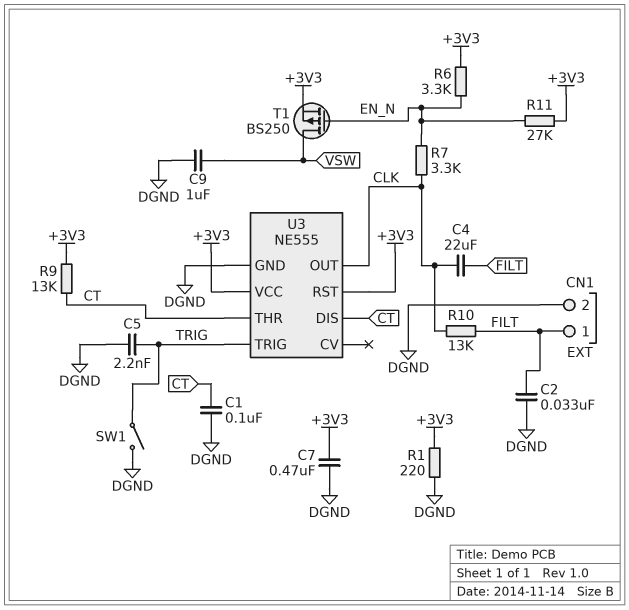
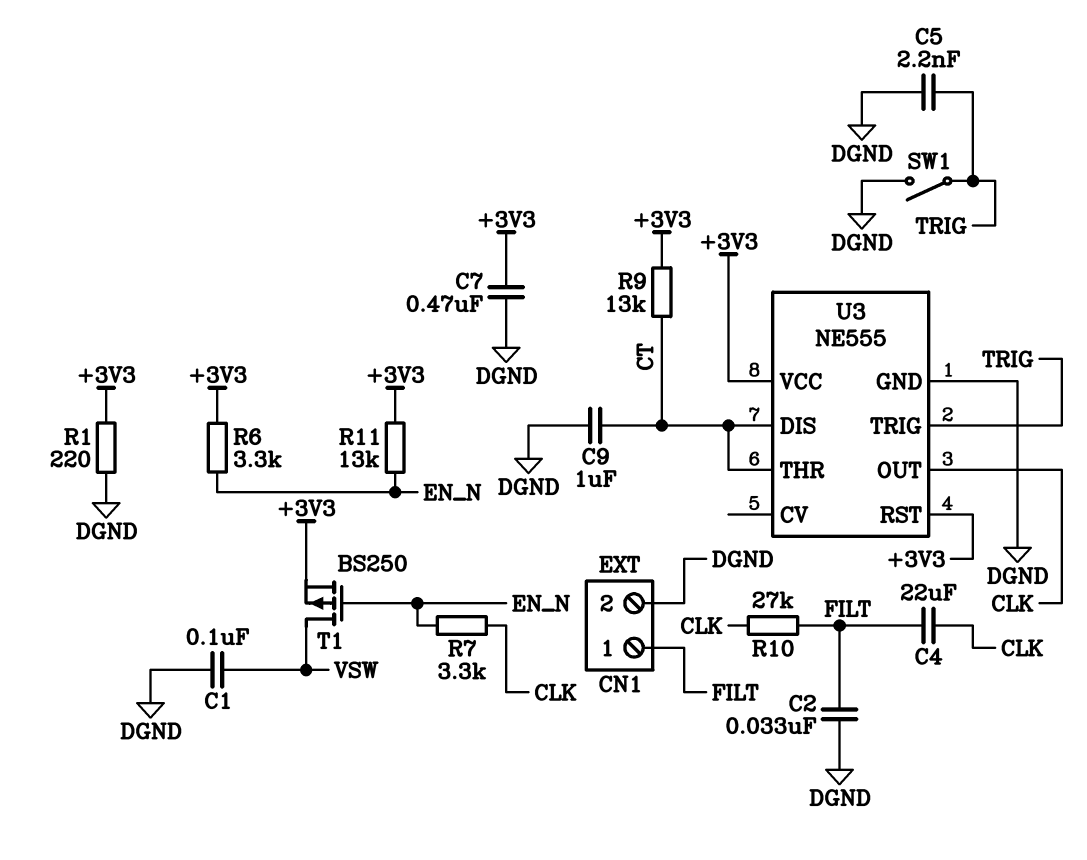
C1: 100nF (CT, DGND) -> 100nF (DGND, VSW)
C9: 1uF (DGND, VSW) -> 1uF (CT, DGND)
R10: 13k (CLK, FILT) -> 27k (CLK, FILT)
R11: 27k (+3V3, EN_N) -> 13k (+3V3, EN_N)

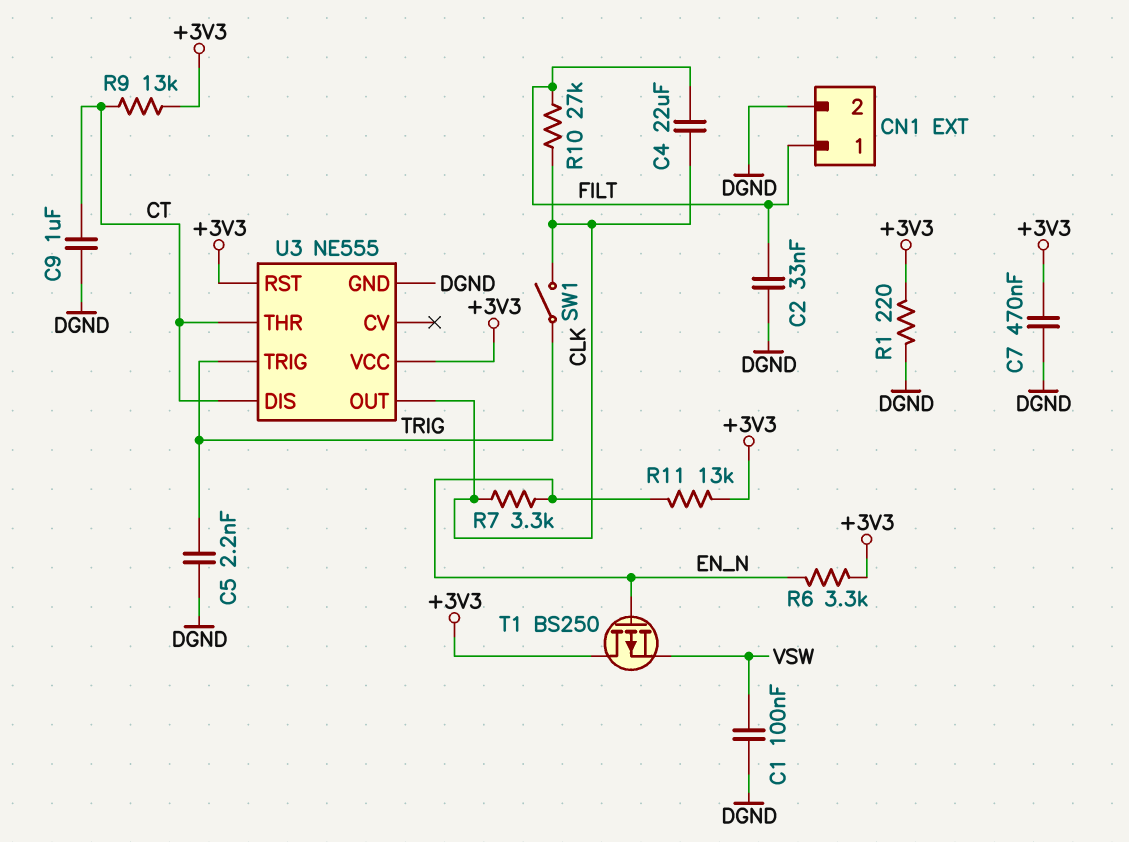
SW1: switch (DGND, TRIG) -> switch (CLK, TRIG)
T1: PMOS BS250 (G EN_N, D VSW, S +3V3) -> PMOS BS250 (G EN_N, D +3V3, S VSW)

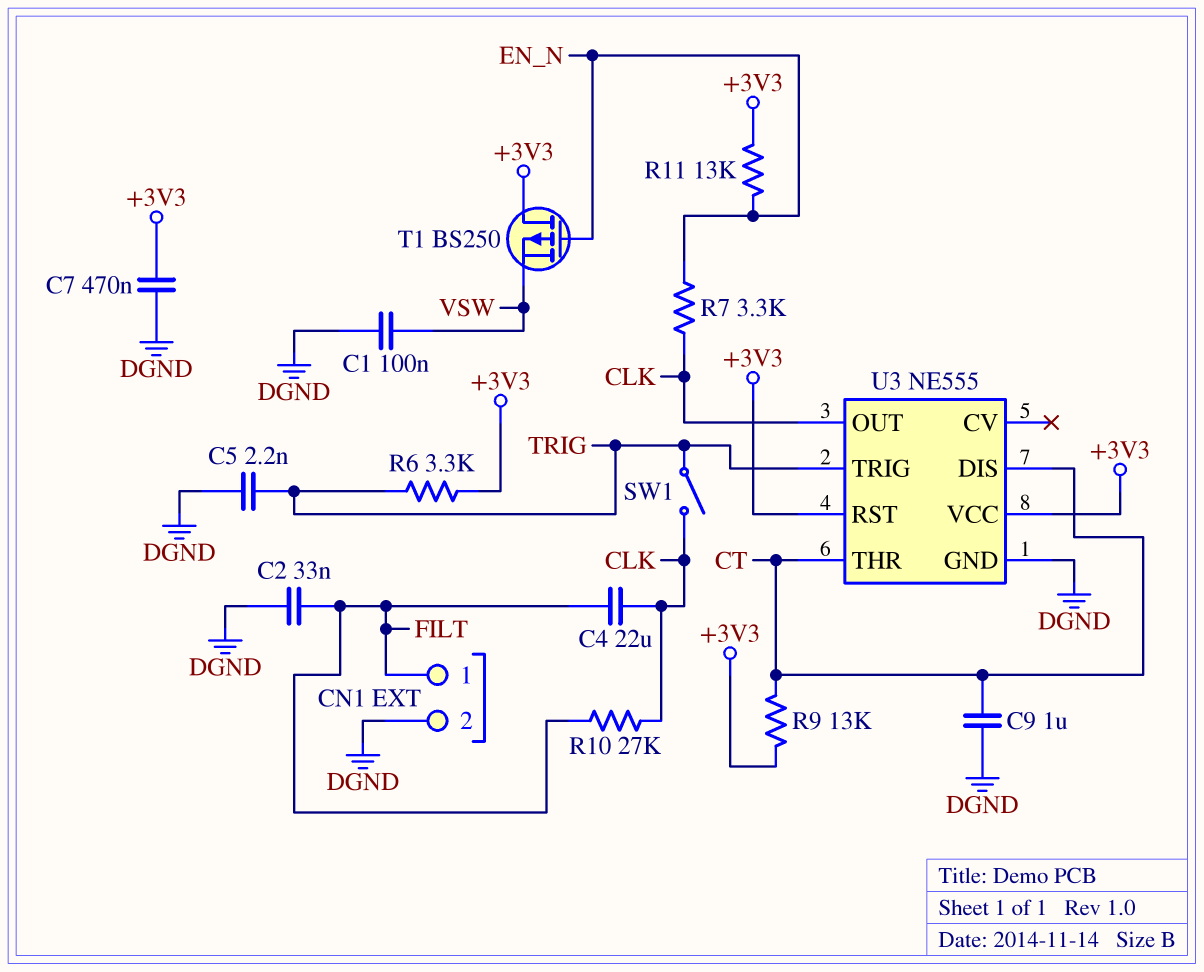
R1: 220 (+3V3, DGND) -> none
R6: 3.3k (+3V3, EN_N) -> 3.3k (+3V3, TRIG)

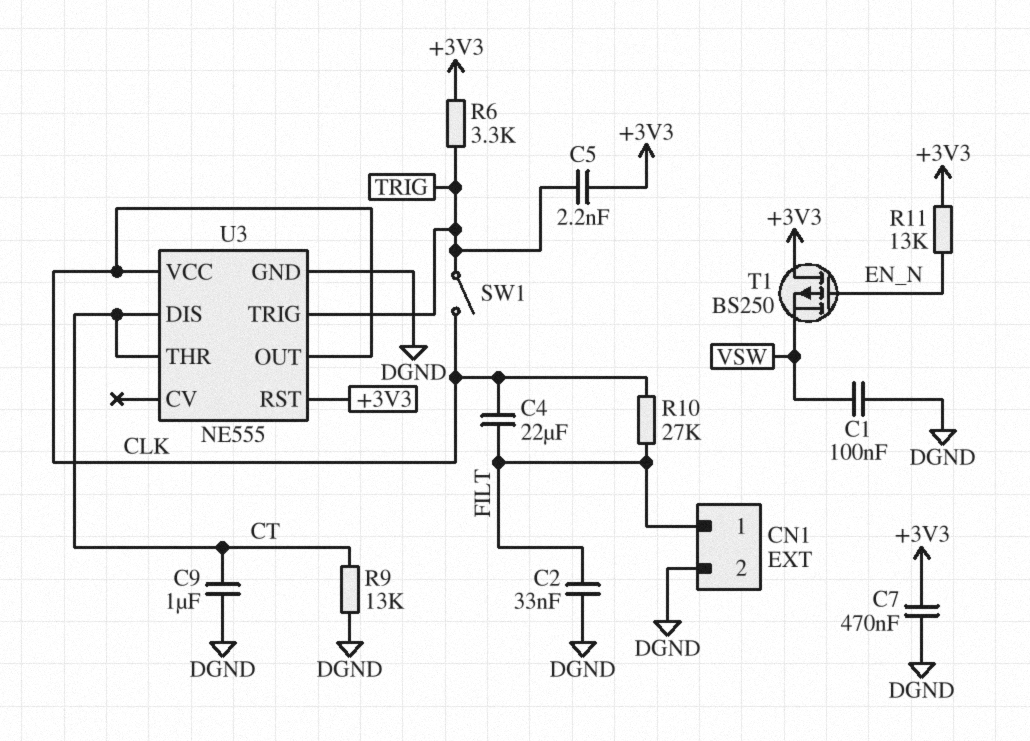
C5: 2.2nF (DGND, TRIG) -> 2.2nF (+3V3, TRIG)
R7: 3.3k (CLK, EN_N) -> none
R9: 13k (+3V3, CT) -> 13k (CT, DGND)
U3 pin VCC: +3V3 -> CLK

